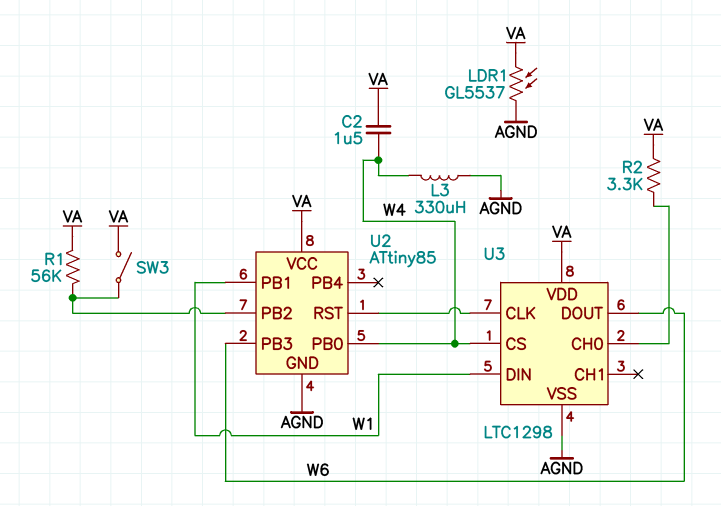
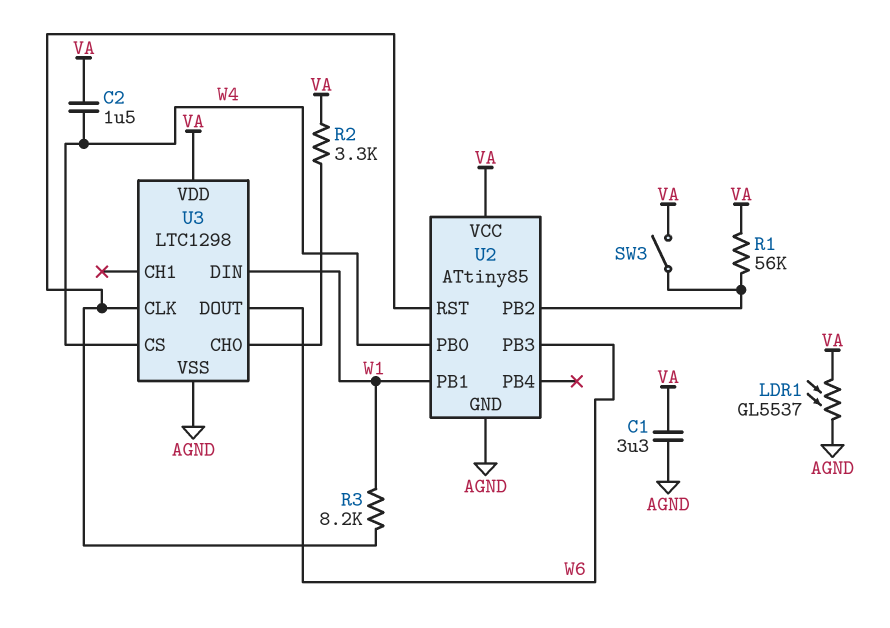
C1: none -> 3.3uF (AGND, VA)
L3: 330uH (AGND, W4) -> none
R3: none -> 8.2k (U2/RST, W1)

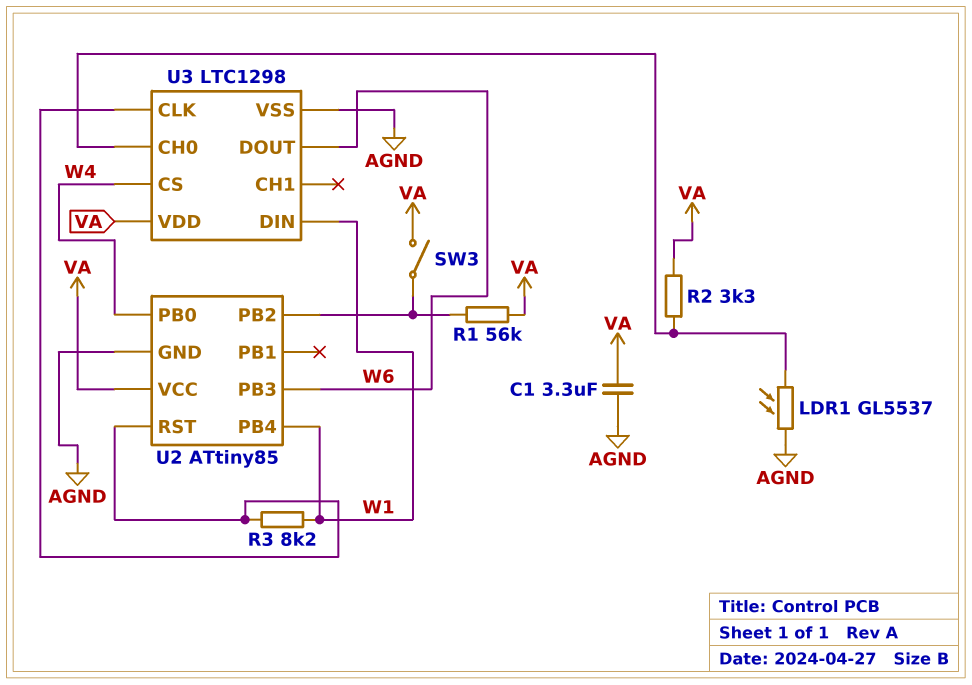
C2: 1.5uF (VA, W4) -> none
LDR1: GL5537 (AGND, VA) -> GL5537 (AGND, U3/CH0)
U2 pin PB1: W1 -> none
U2 pin PB4: none -> W1

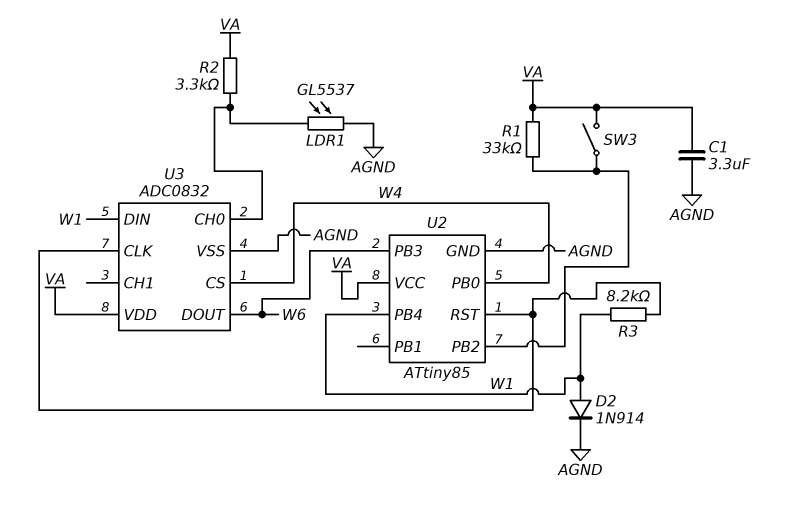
D2: none -> diode 1N914 (A W1, K AGND)
R1: 56k (U2/PB2, VA) -> 33k (U2/PB2, VA)
U3: LTC1298 -> ADC0832

